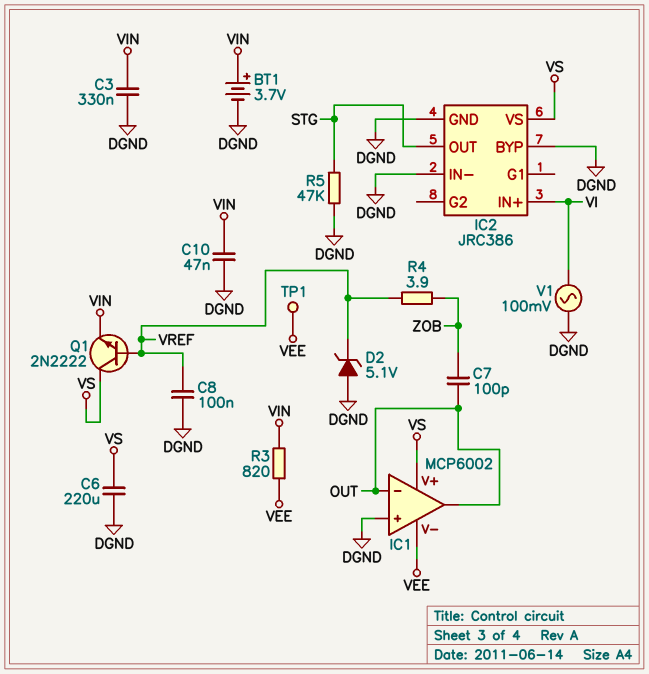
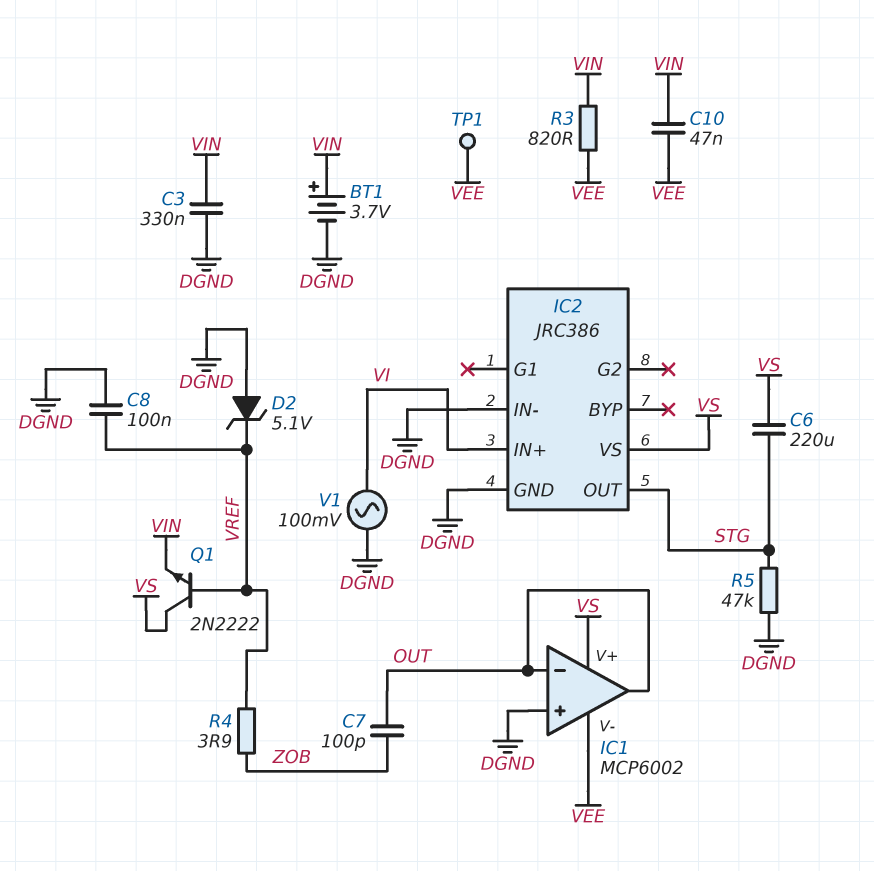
C6: 220uF (DGND, VS) -> 220uF (STG, VS)
C10: 47nF (DGND, VIN) -> 47nF (VEE, VIN)
IC2 pin BYP: DGND -> none

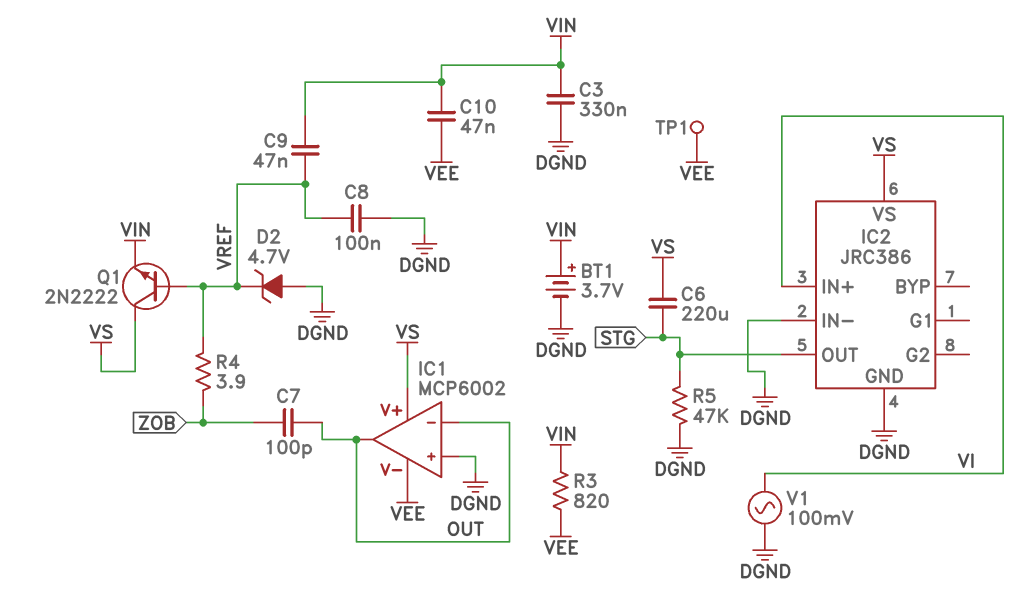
C9: none -> 47nF (VIN, VREF)
D2: zener 5.1V (A DGND, K VREF) -> zener 4.7V (A DGND, K VREF)

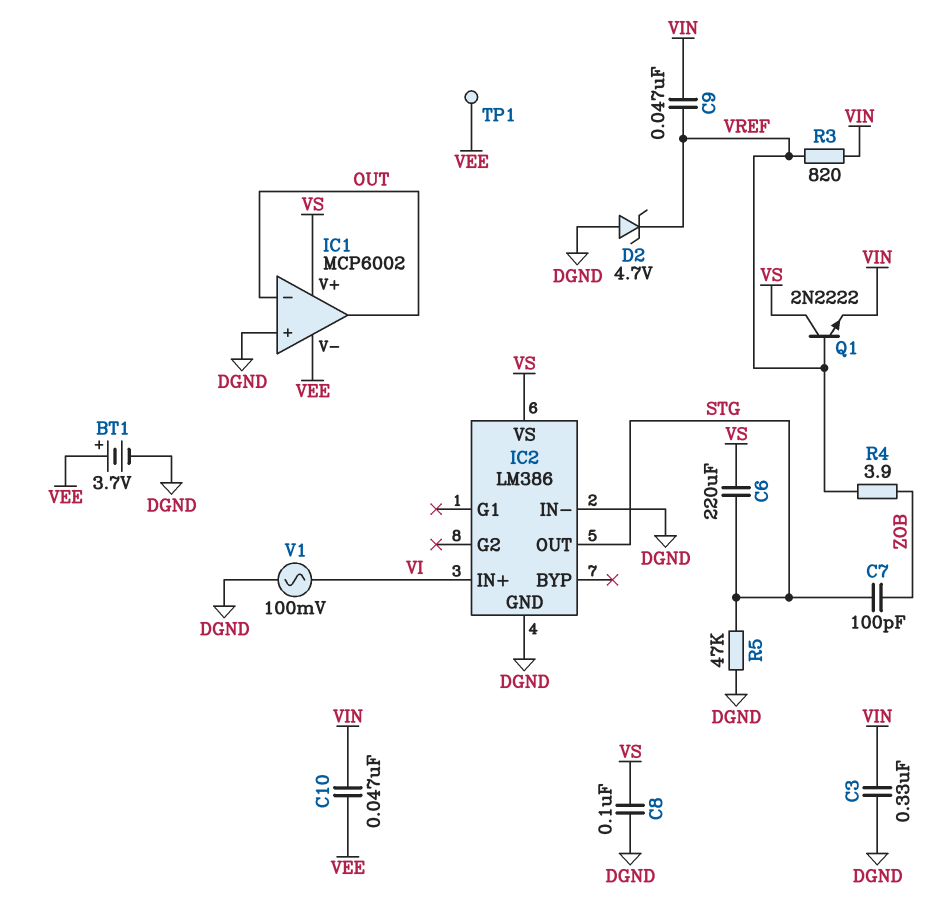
BT1: 3.7V (plus VIN, minus DGND) -> 3.7V (plus VEE, minus DGND)
C7: 100pF (OUT, ZOB) -> 100pF (STG, ZOB)
C8: 100nF (DGND, VREF) -> 100nF (DGND, VS)
IC2: JRC386 -> LM386
R3: 820 (VEE, VIN) -> 820 (VIN, VREF)

